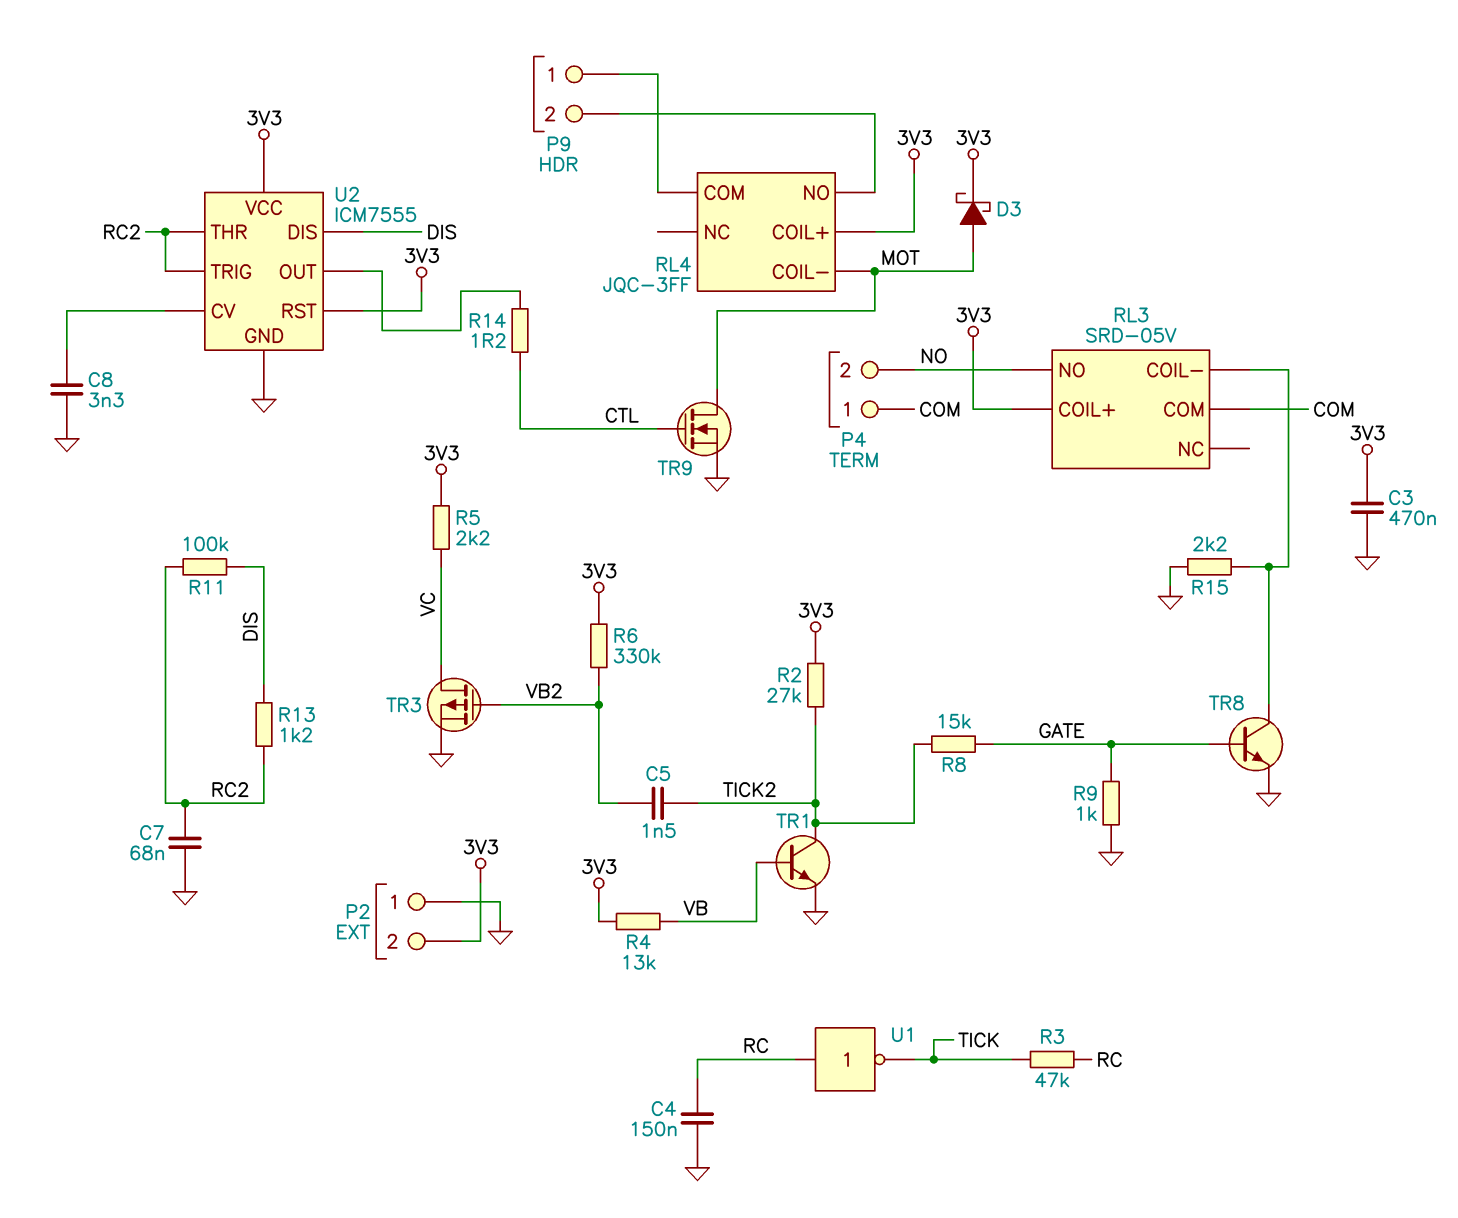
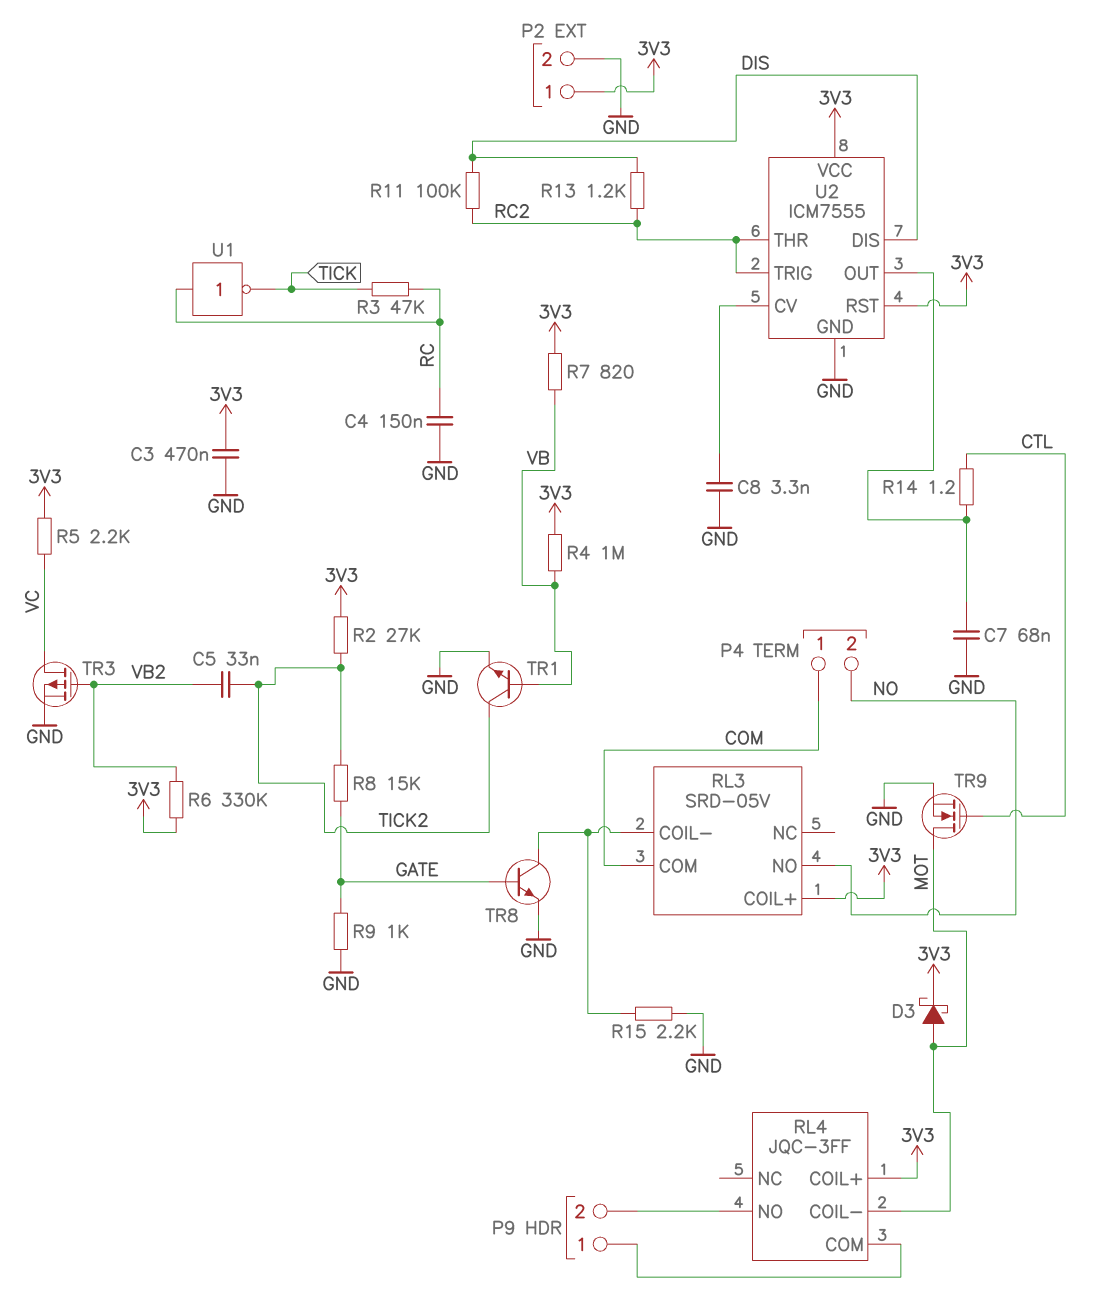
C5: 1.5nF (TICK2, VB2) -> 33nF (TICK2, VB2)
C7: 68nF (GND, RC2) -> 68nF (GND, U2/OUT)
P2 pin 1: GND -> 3V3
P2 pin 2: 3V3 -> GND
R4: 13k (3V3, VB) -> 1M (3V3, VB)
R7: none -> 820 (3V3, VB)

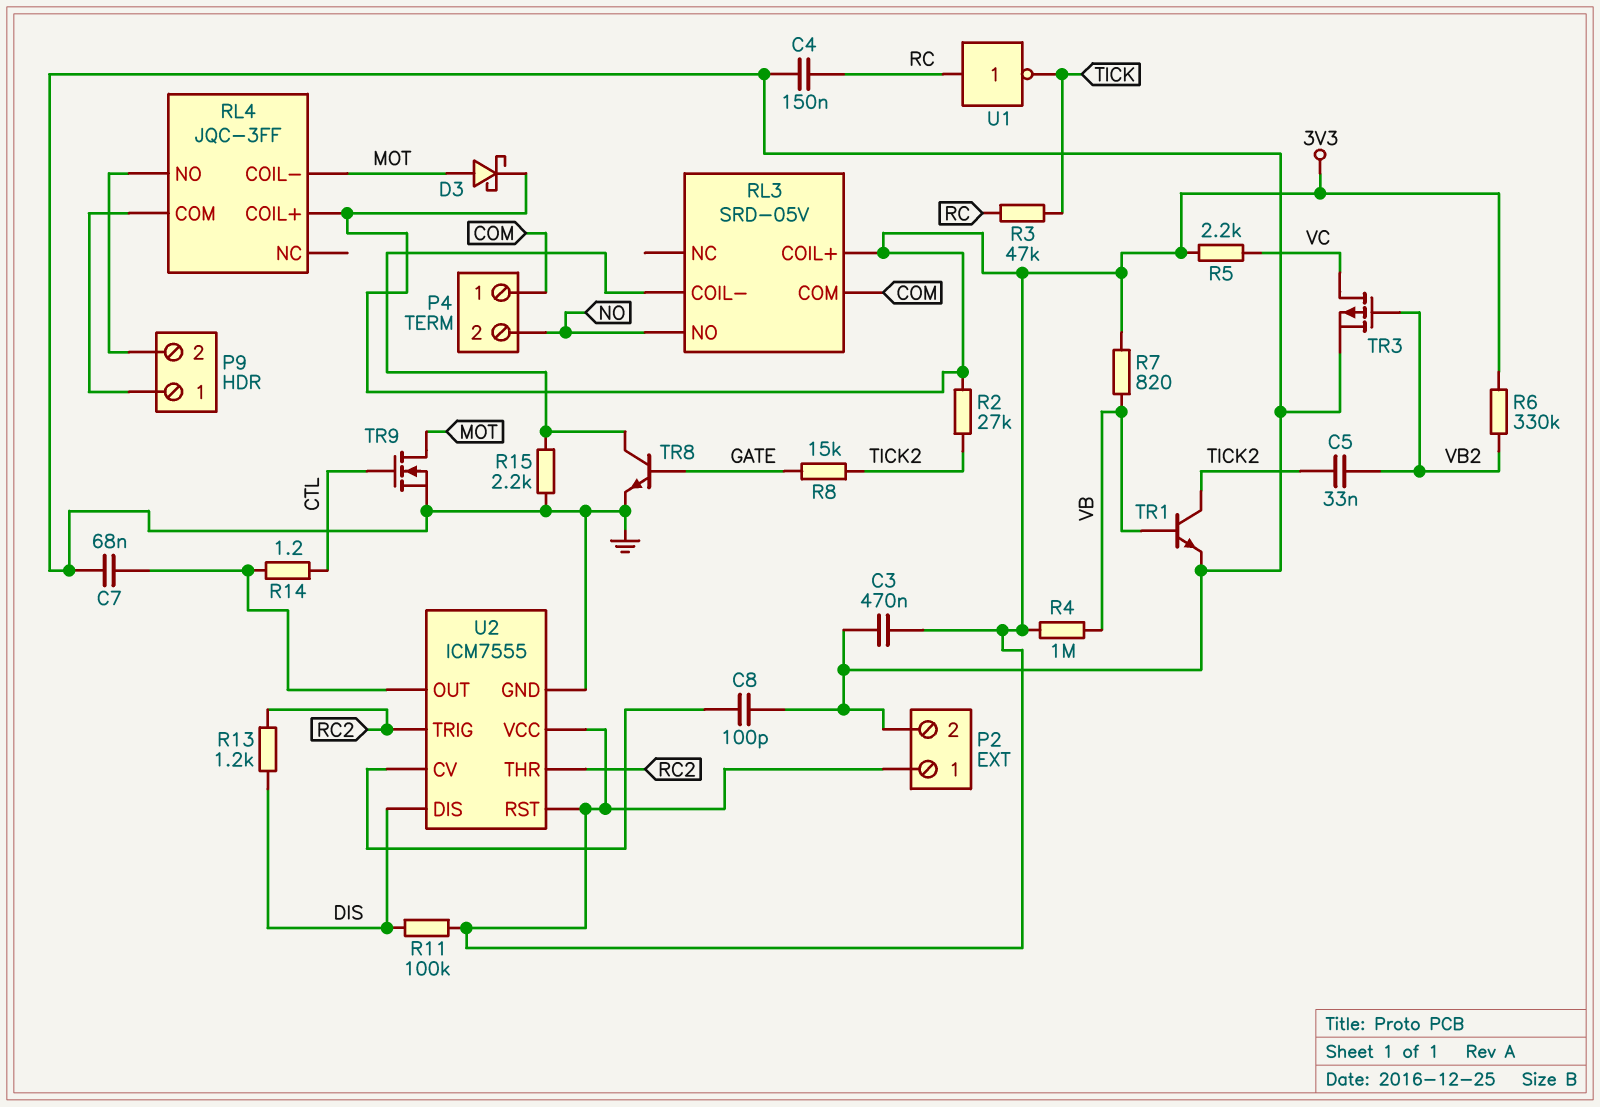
C8: 3.3nF (GND, U2/CV) -> 100pF (GND, U2/CV)
R9: 1k (GATE, GND) -> none
R11: 100k (DIS, RC2) -> 100k (3V3, DIS)

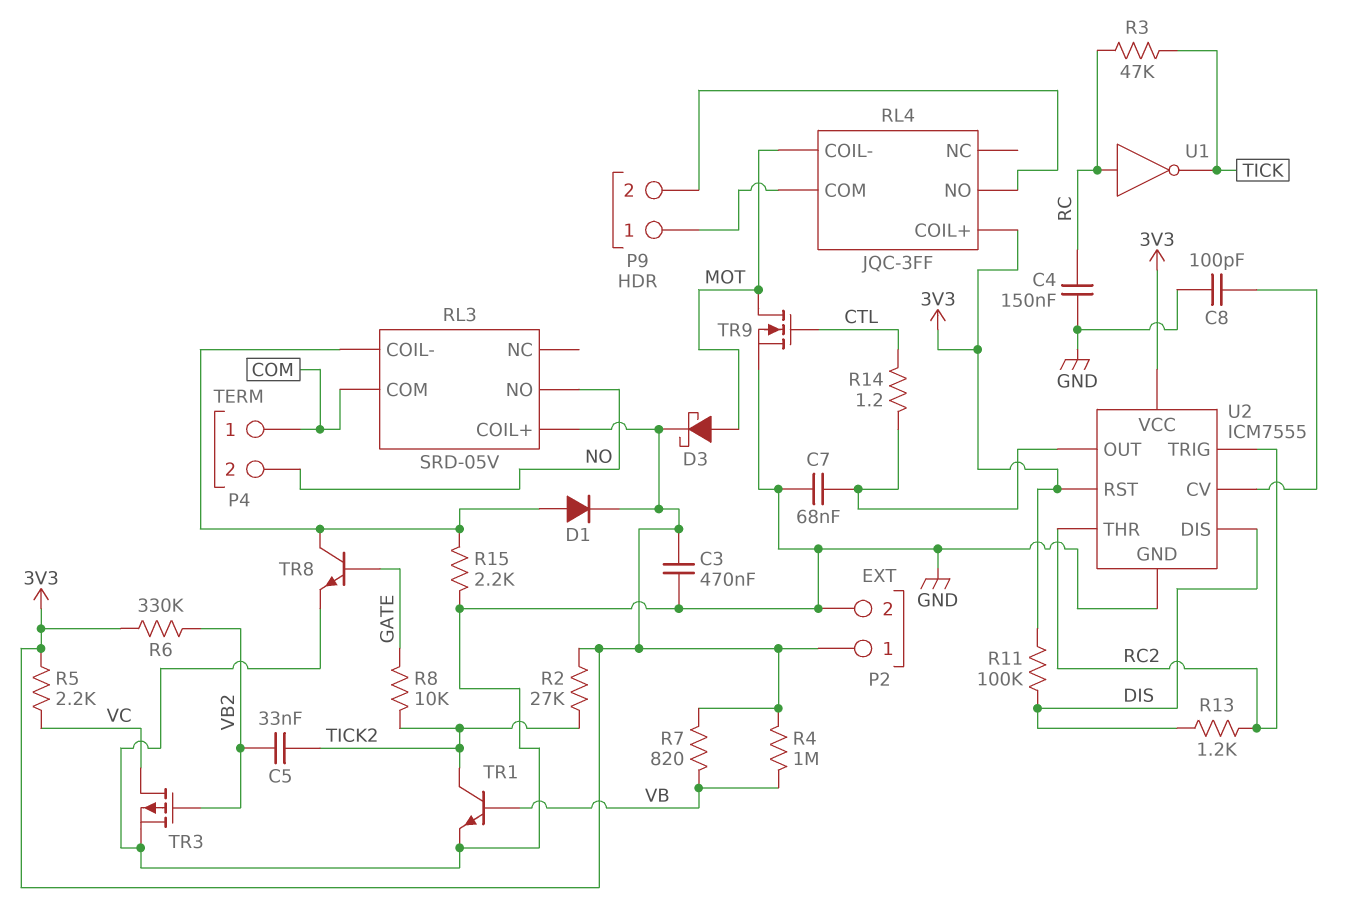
D1: none -> diode (A RL3/COIL-, K 3V3)
R8: 15k (GATE, TICK2) -> 10k (GATE, TICK2)

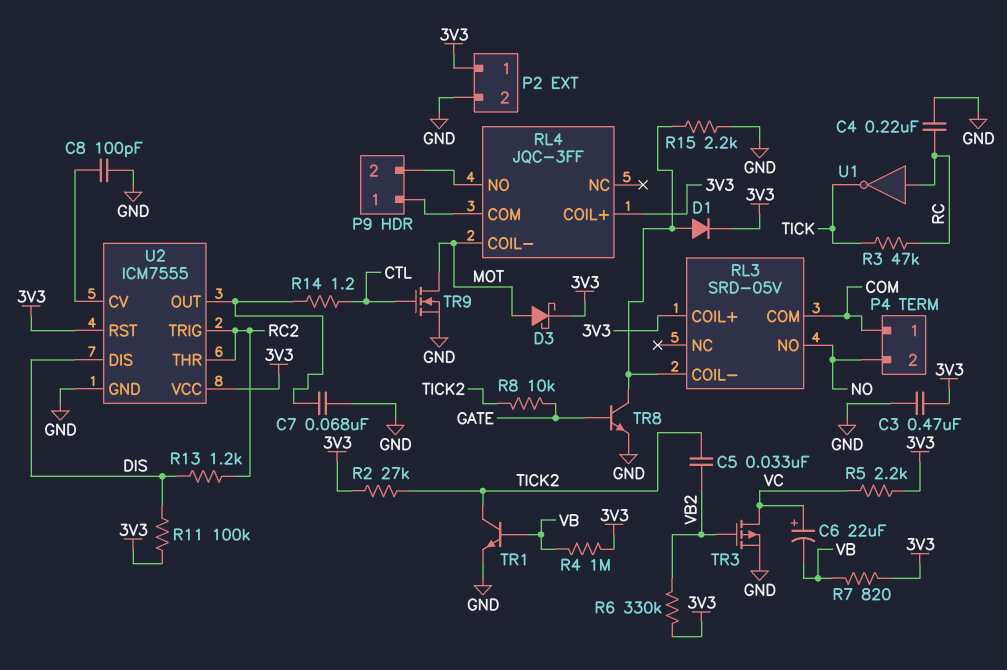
C4: 150nF (GND, RC) -> 220nF (GND, RC)
C6: none -> 22uF (plus VC, minus VB)

